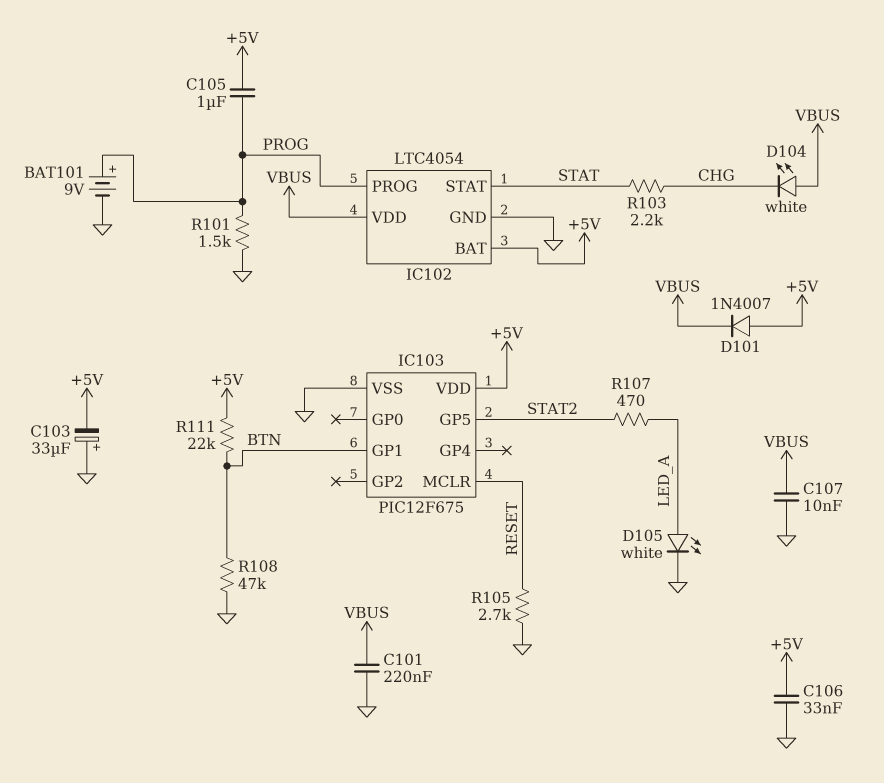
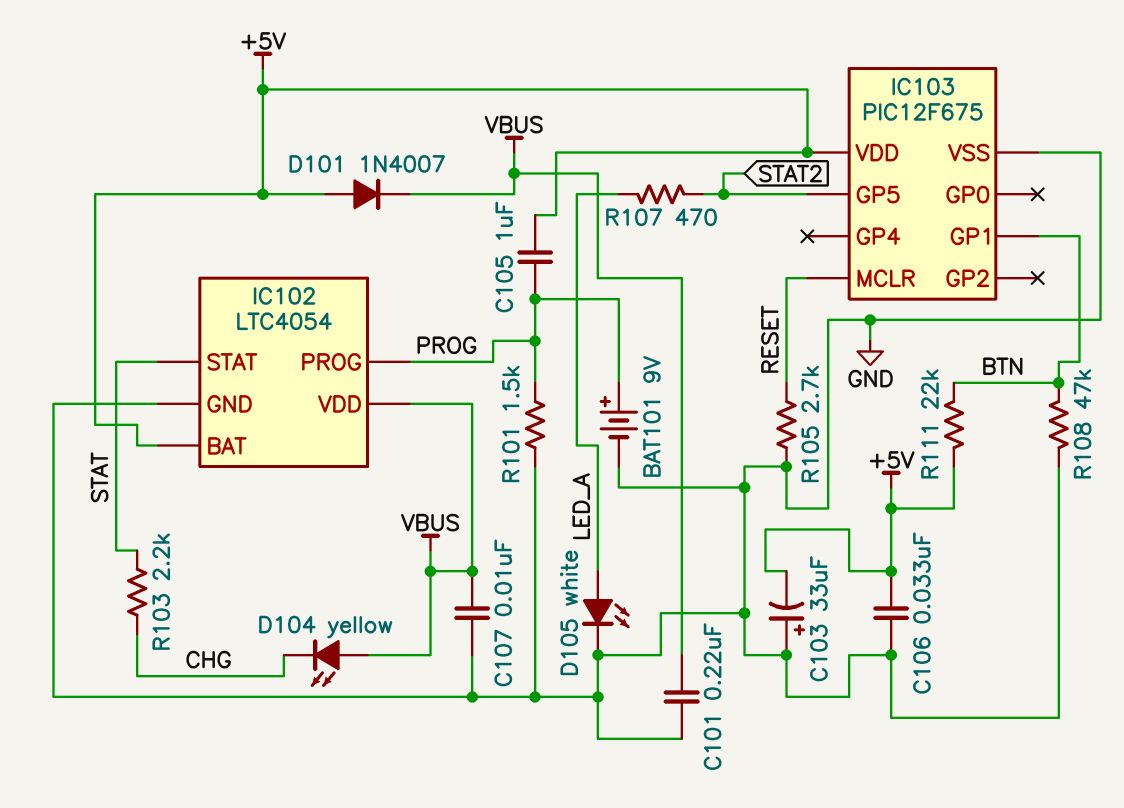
D104: LED white (A VBUS, K CHG) -> LED yellow (A VBUS, K CHG)

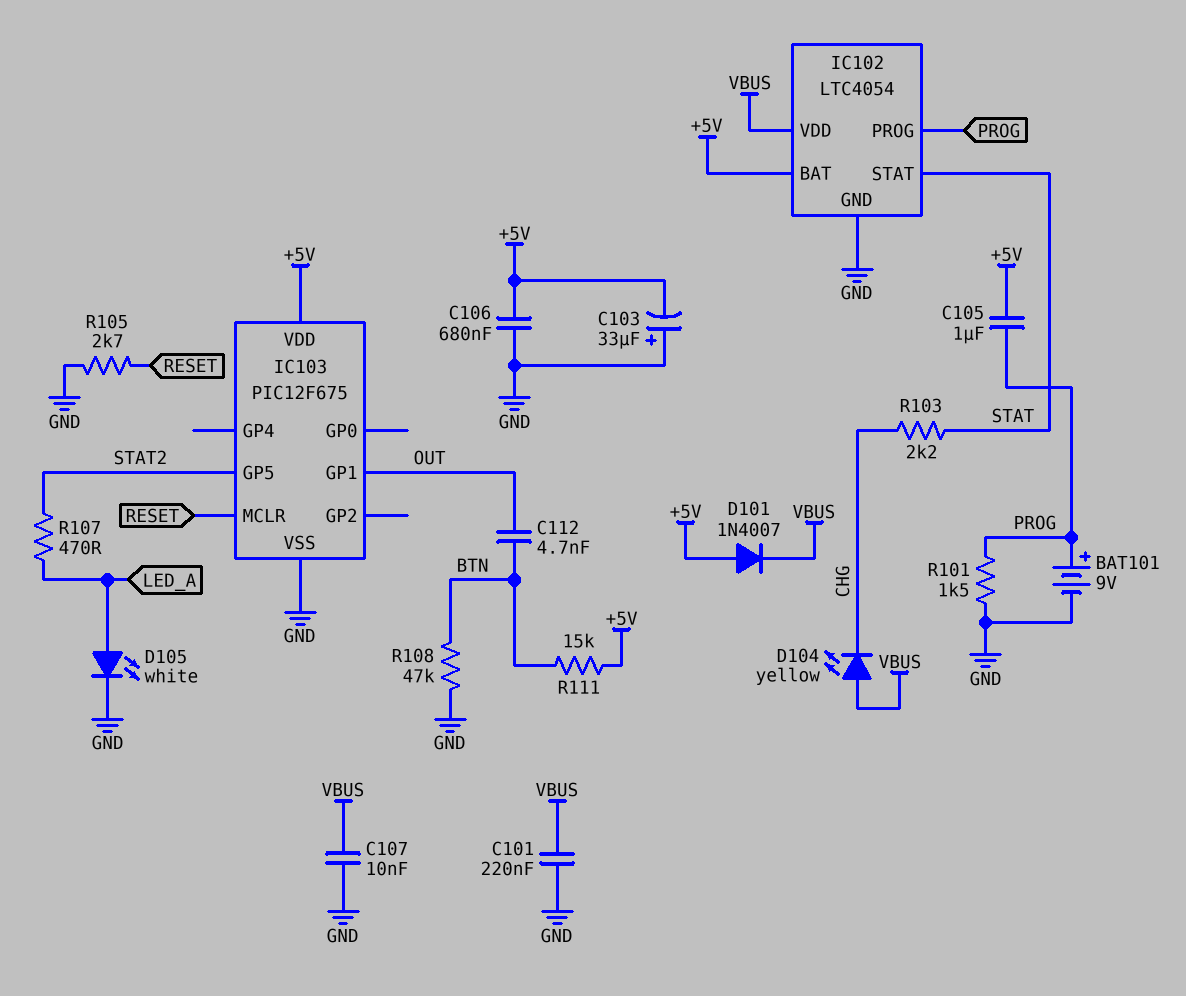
C106: 33nF (+5V, GND) -> 680nF (+5V, GND)
C112: none -> 4.7nF (BTN, OUT)
IC103 pin GP1: BTN -> OUT
R111: 22k (+5V, BTN) -> 15k (+5V, BTN)

